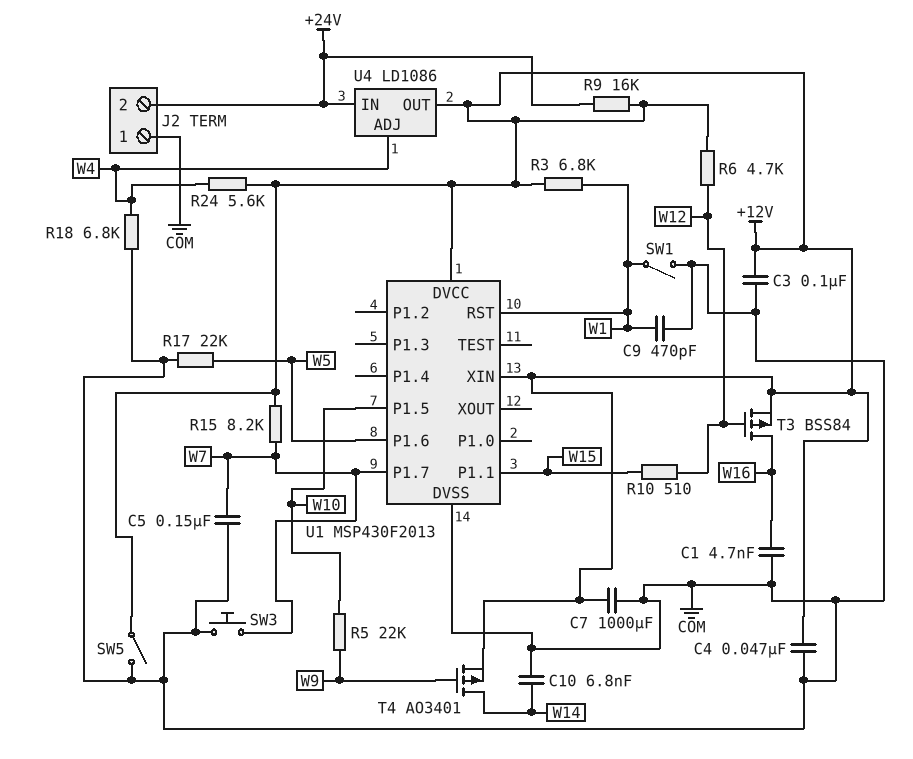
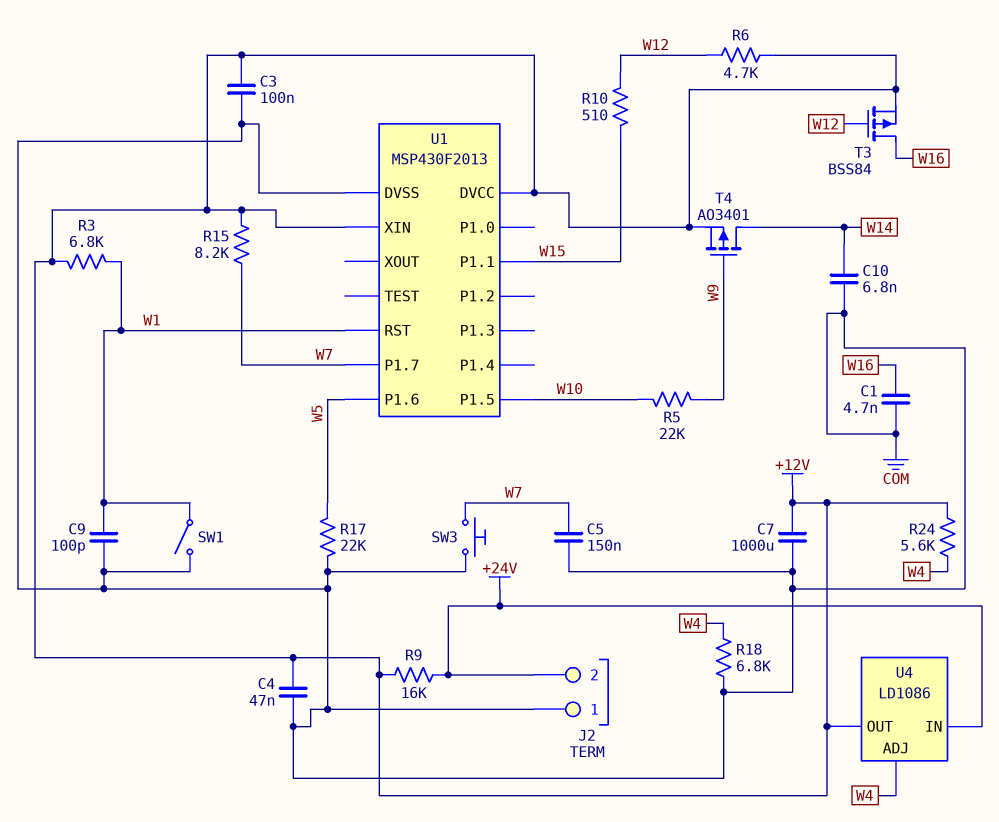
C9: 470pF (COM, W1) -> 100pF (COM, W1)
SW5: switch (+12V, COM) -> none

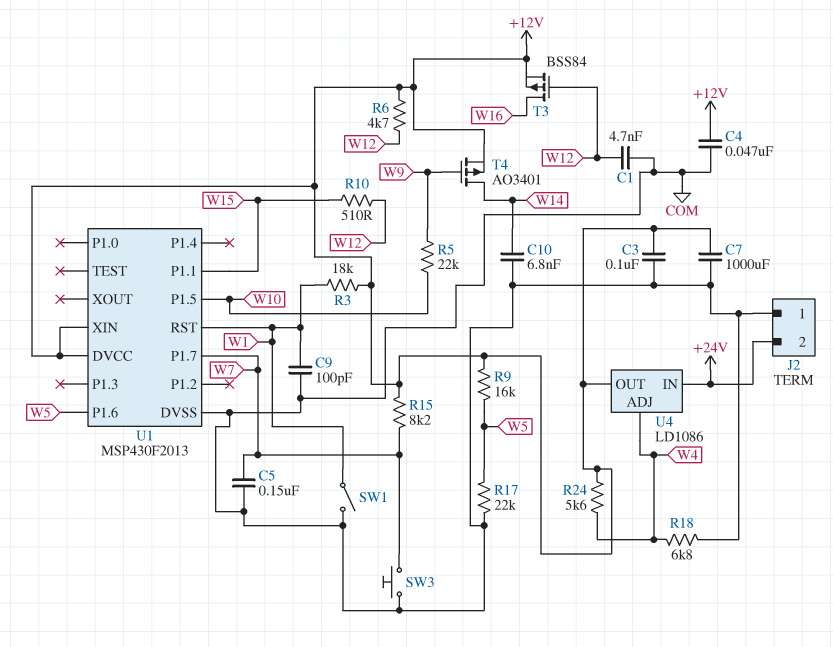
C1: 4.7nF (COM, W16) -> 4.7nF (COM, W12)
R3: 6.8k (+12V, W1) -> 18k (+12V, W1)
R9: 16k (+12V, +24V) -> 16k (+12V, W5)

